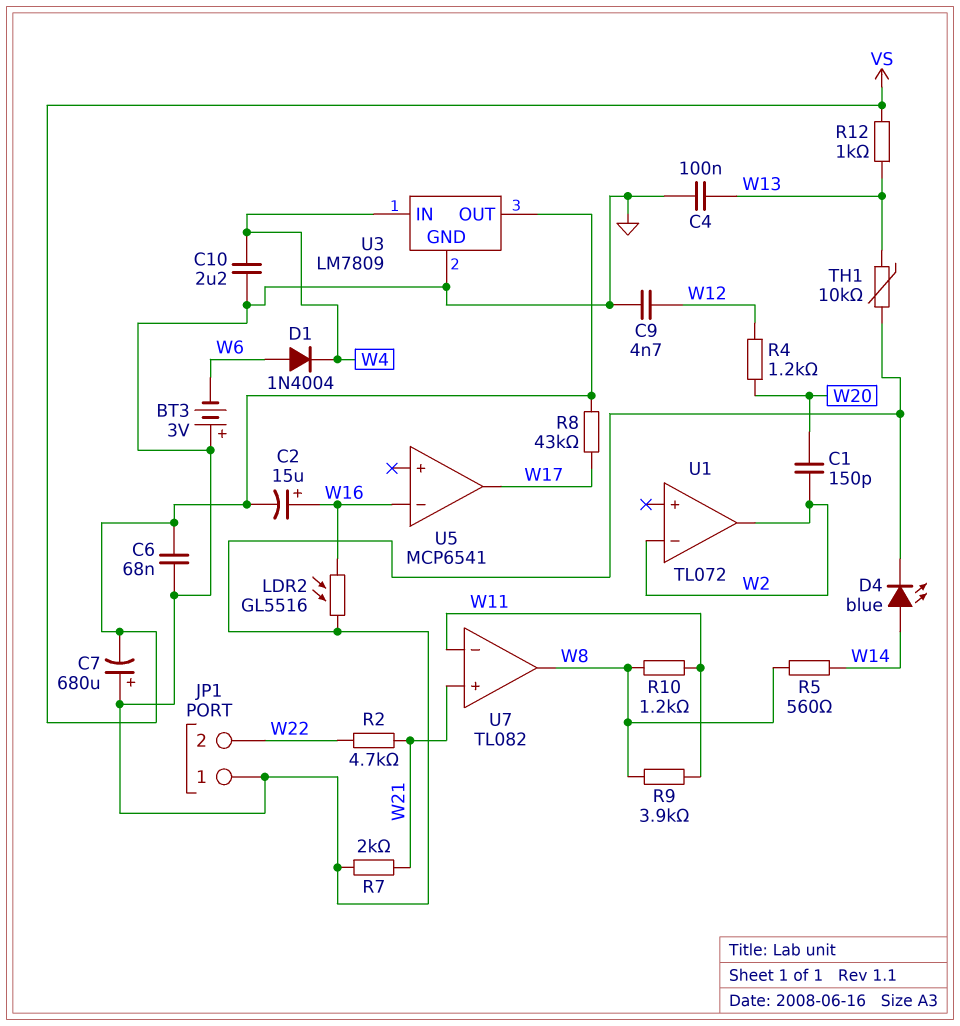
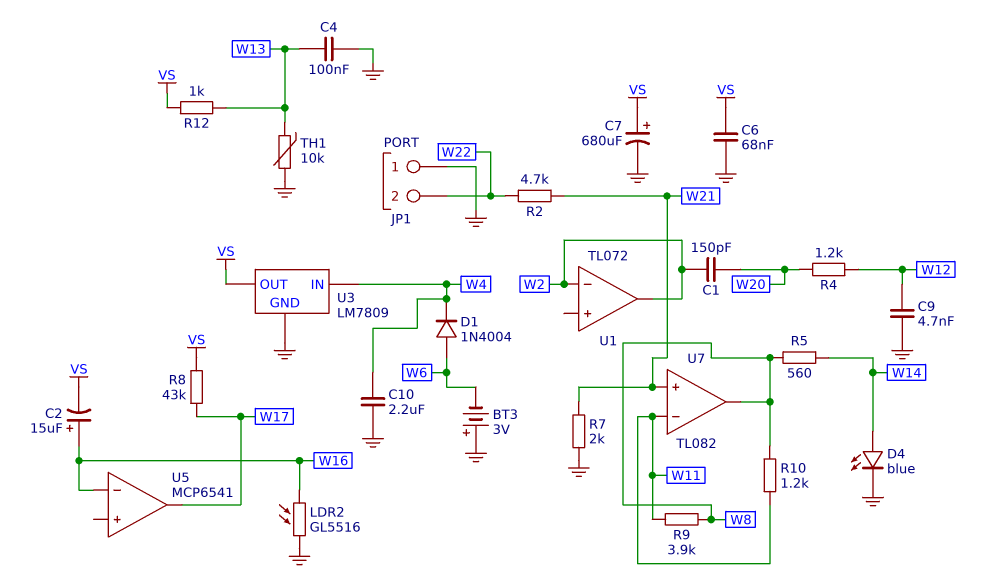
C7: 680uF (plus GND, minus VS) -> 680uF (plus VS, minus GND)

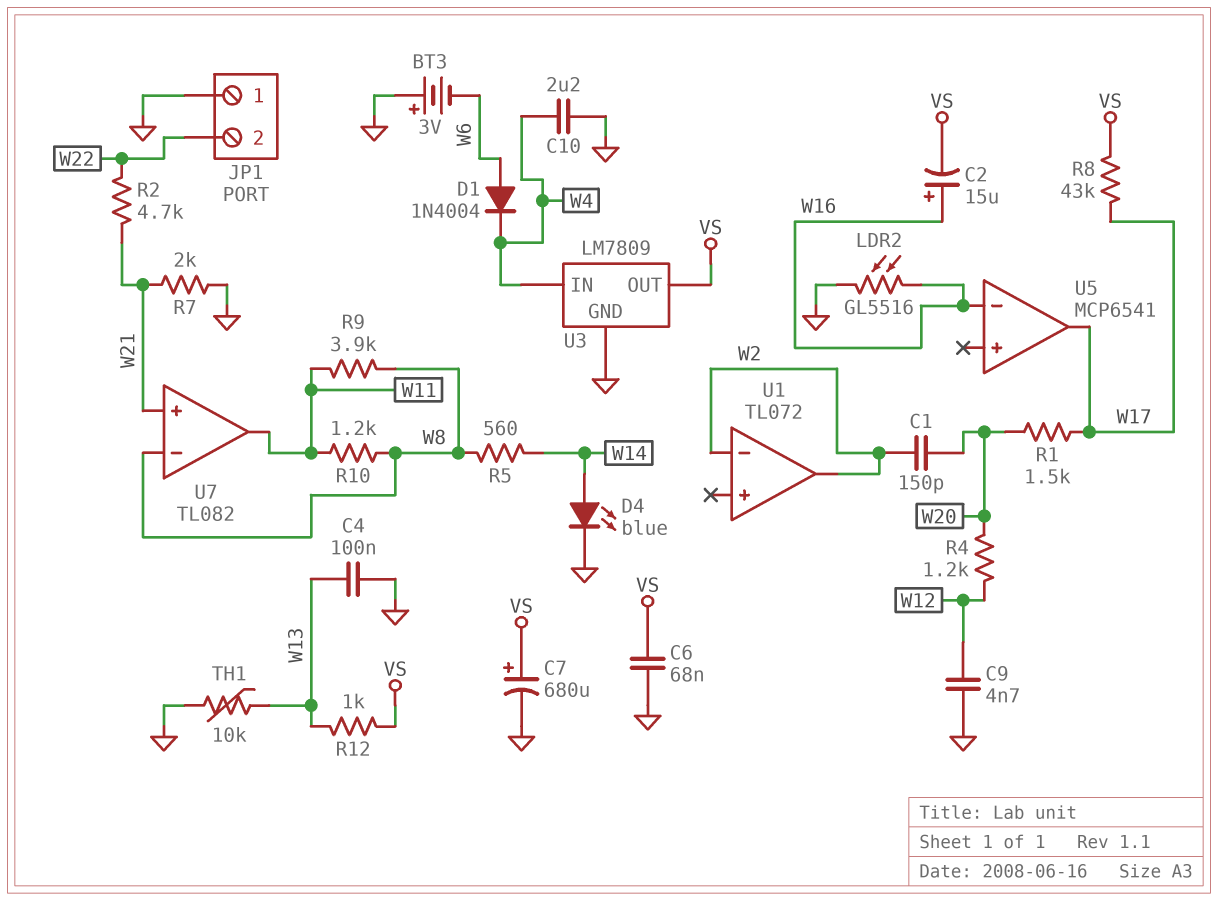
R1: none -> 1.5k (W17, W20)
U7 pin in-: W11 -> W8
U7 pin out: W8 -> W11

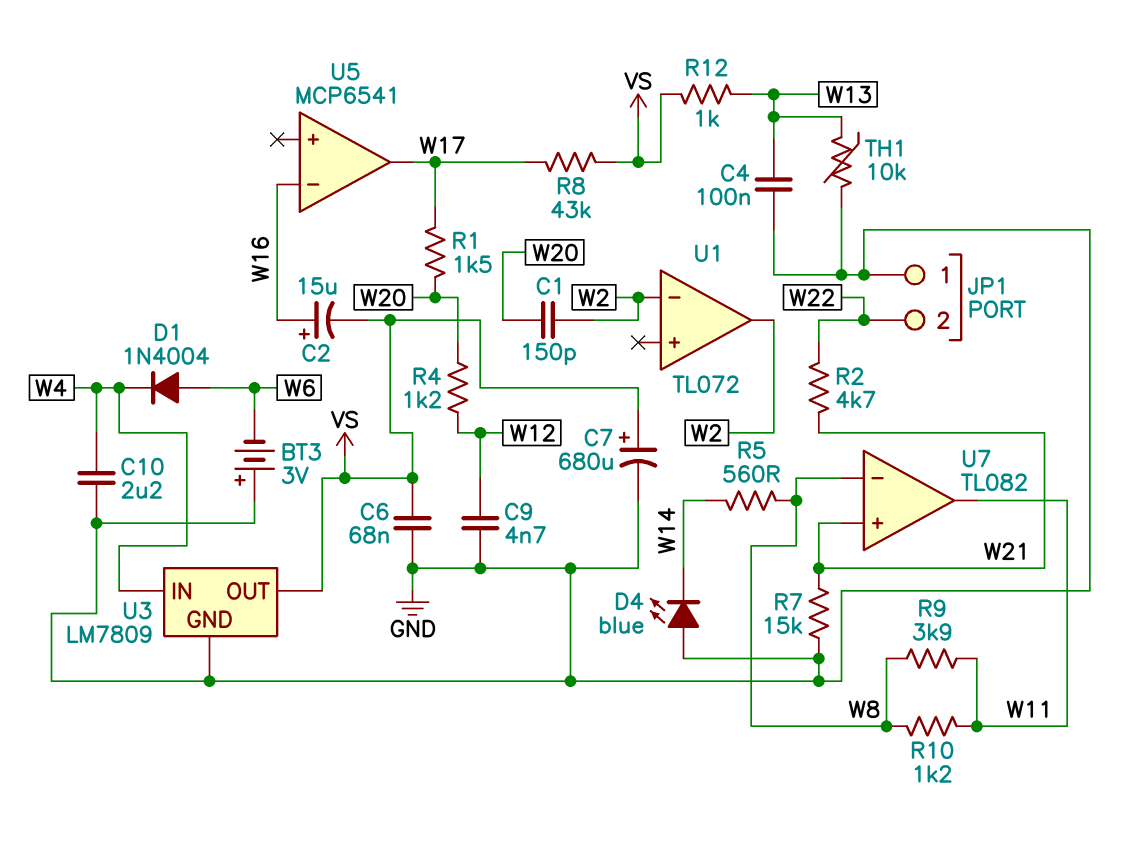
D4: LED blue (A W14, K GND) -> LED blue (A GND, K W14)
LDR2: GL5516 (GND, W16) -> none
R7: 2k (GND, W21) -> 15k (GND, W21)

